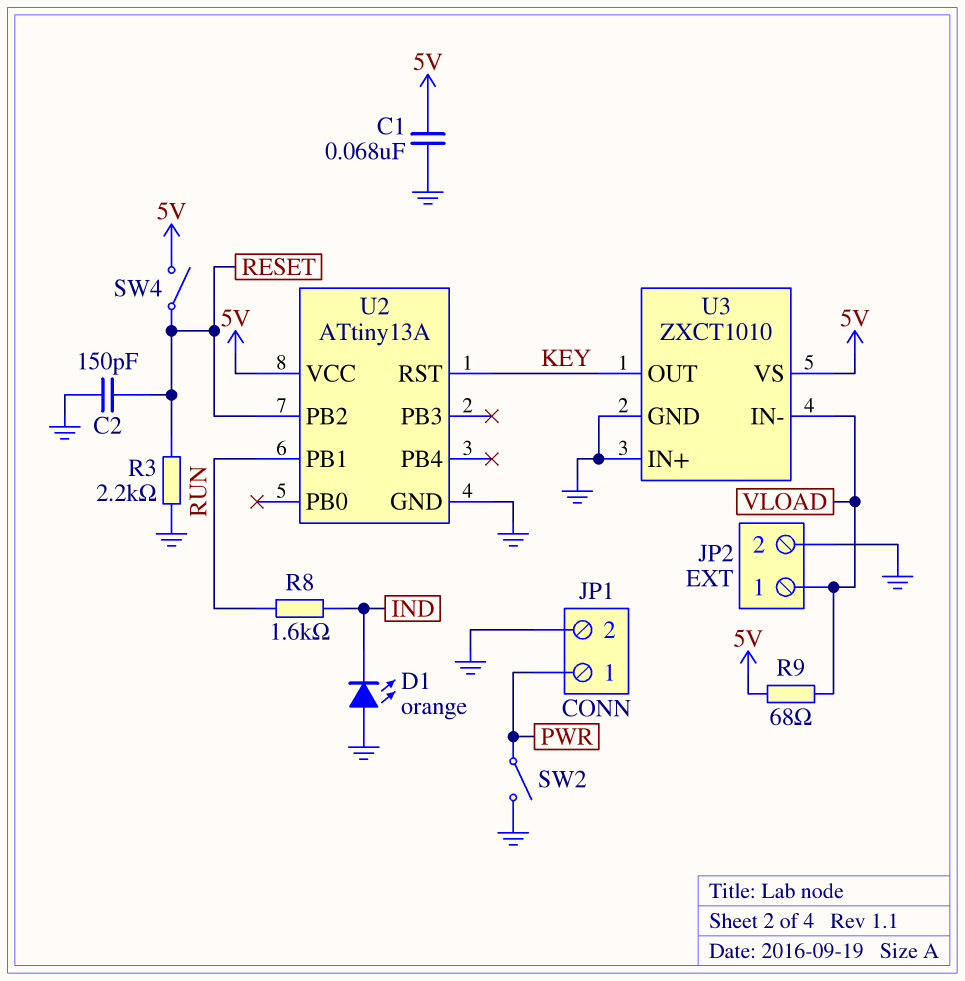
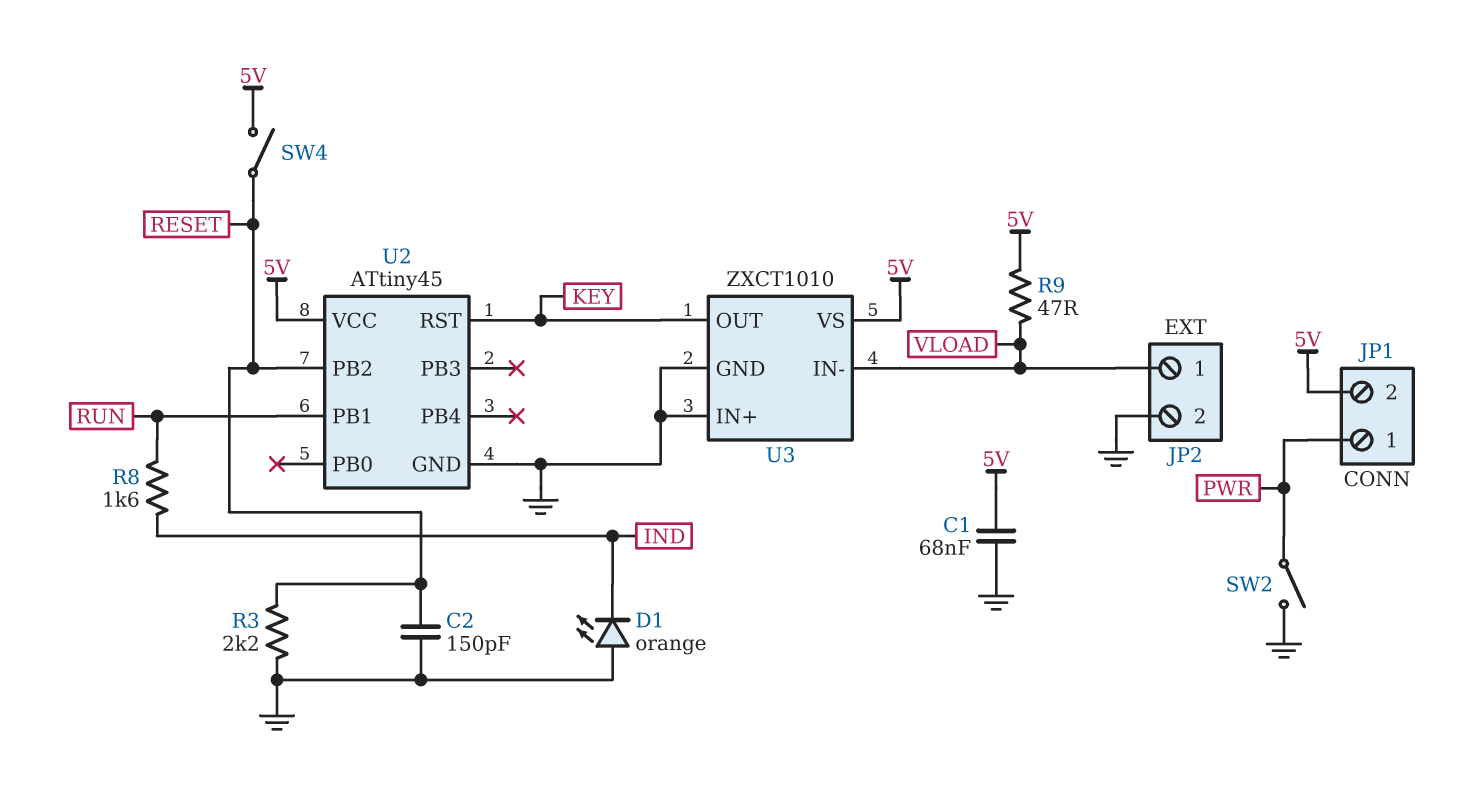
JP1 pin 2: GND -> 5V
R9: 68 (5V, VLOAD) -> 47 (5V, VLOAD)
U2: ATtiny13A -> ATtiny45

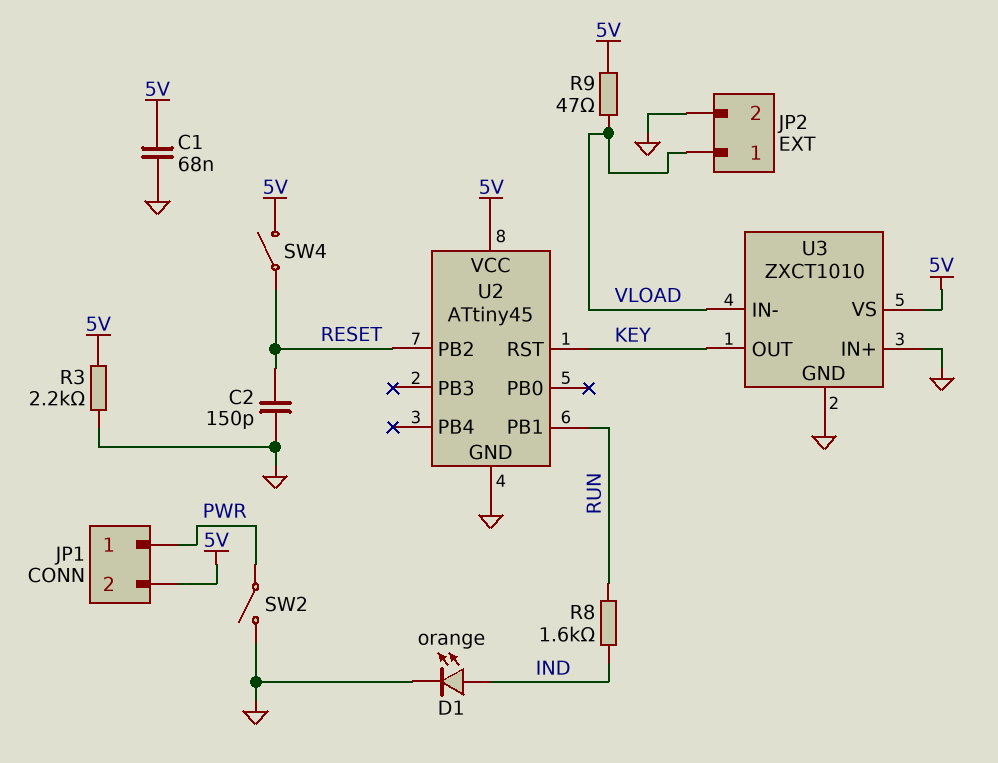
D1: LED orange (A GND, K IND) -> LED orange (A IND, K GND)
R3: 2.2k (GND, RESET) -> 2.2k (5V, GND)

